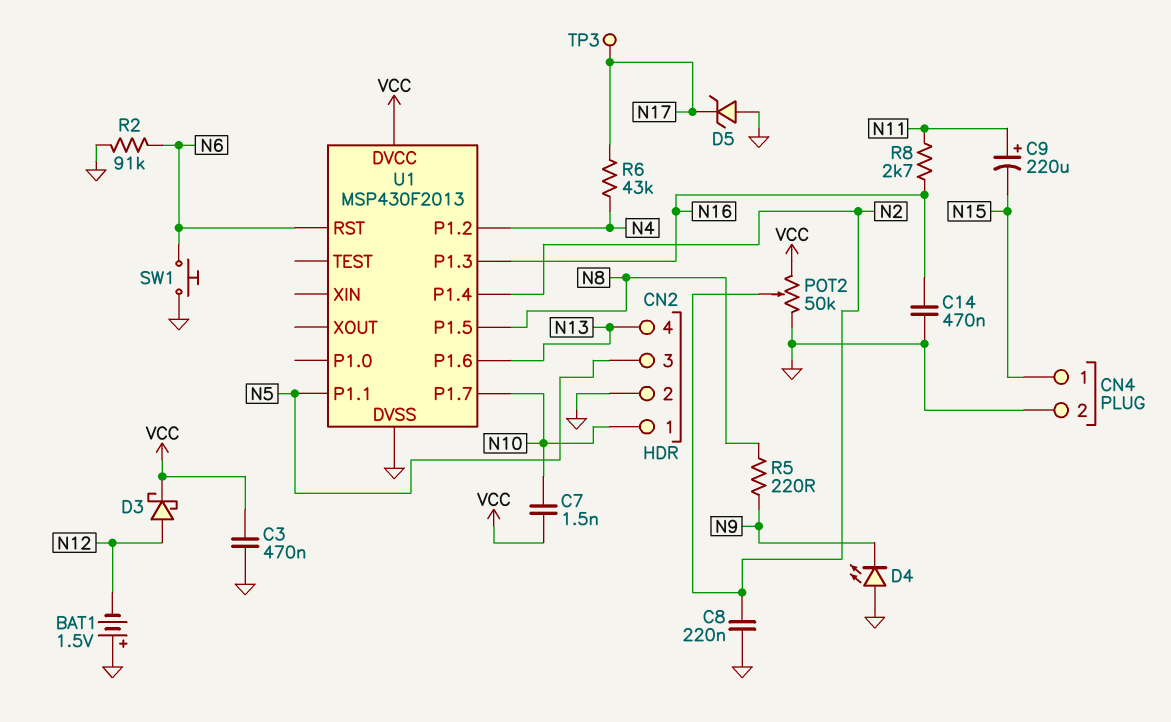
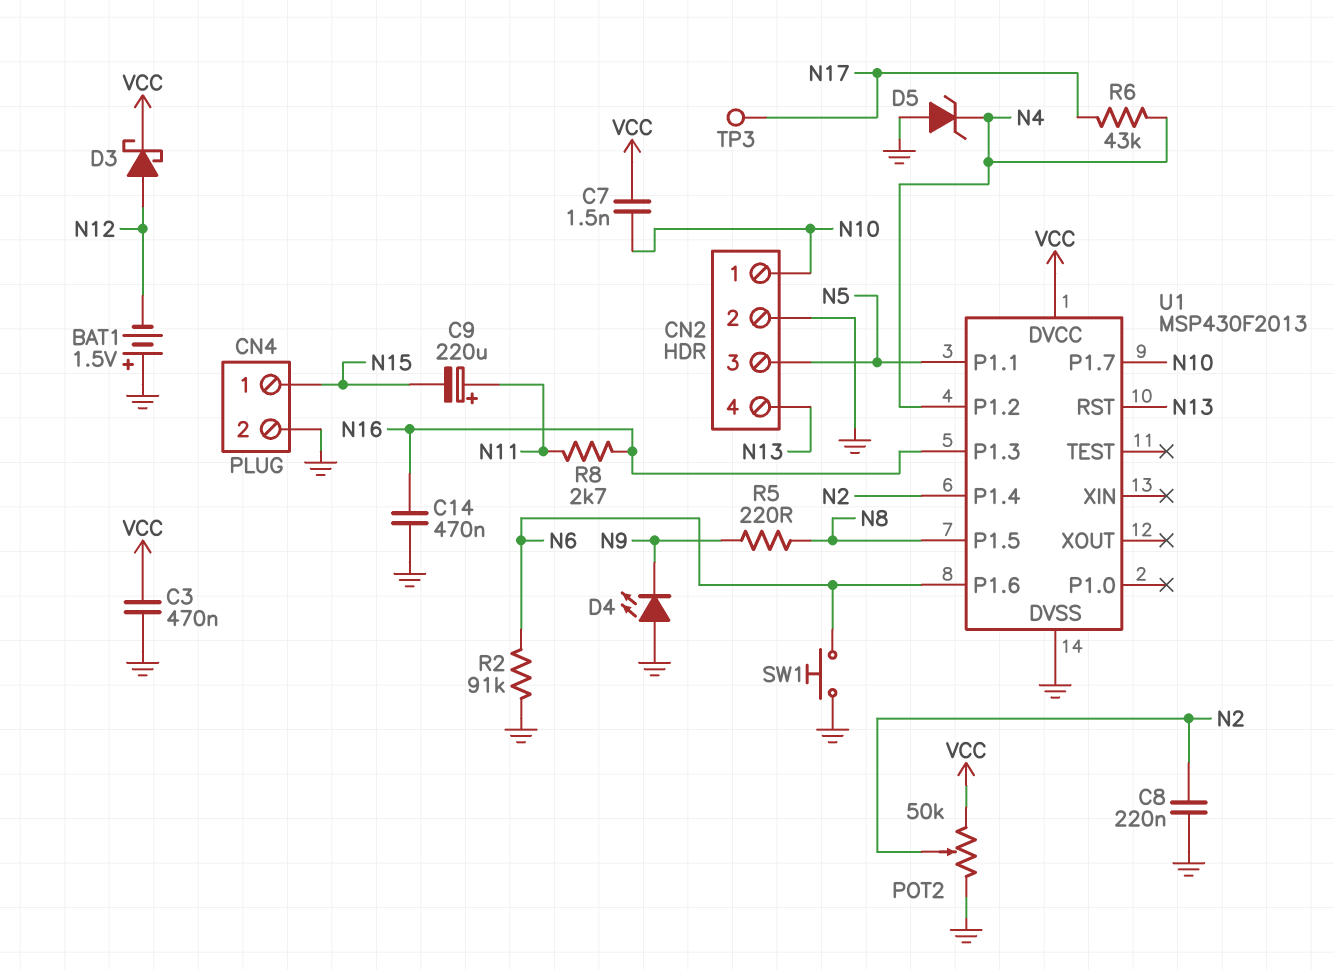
D5: zener (A GND, K N17) -> zener (A GND, K N4)
U1 pin P1.6: N13 -> N6
U1 pin RST: N6 -> N13

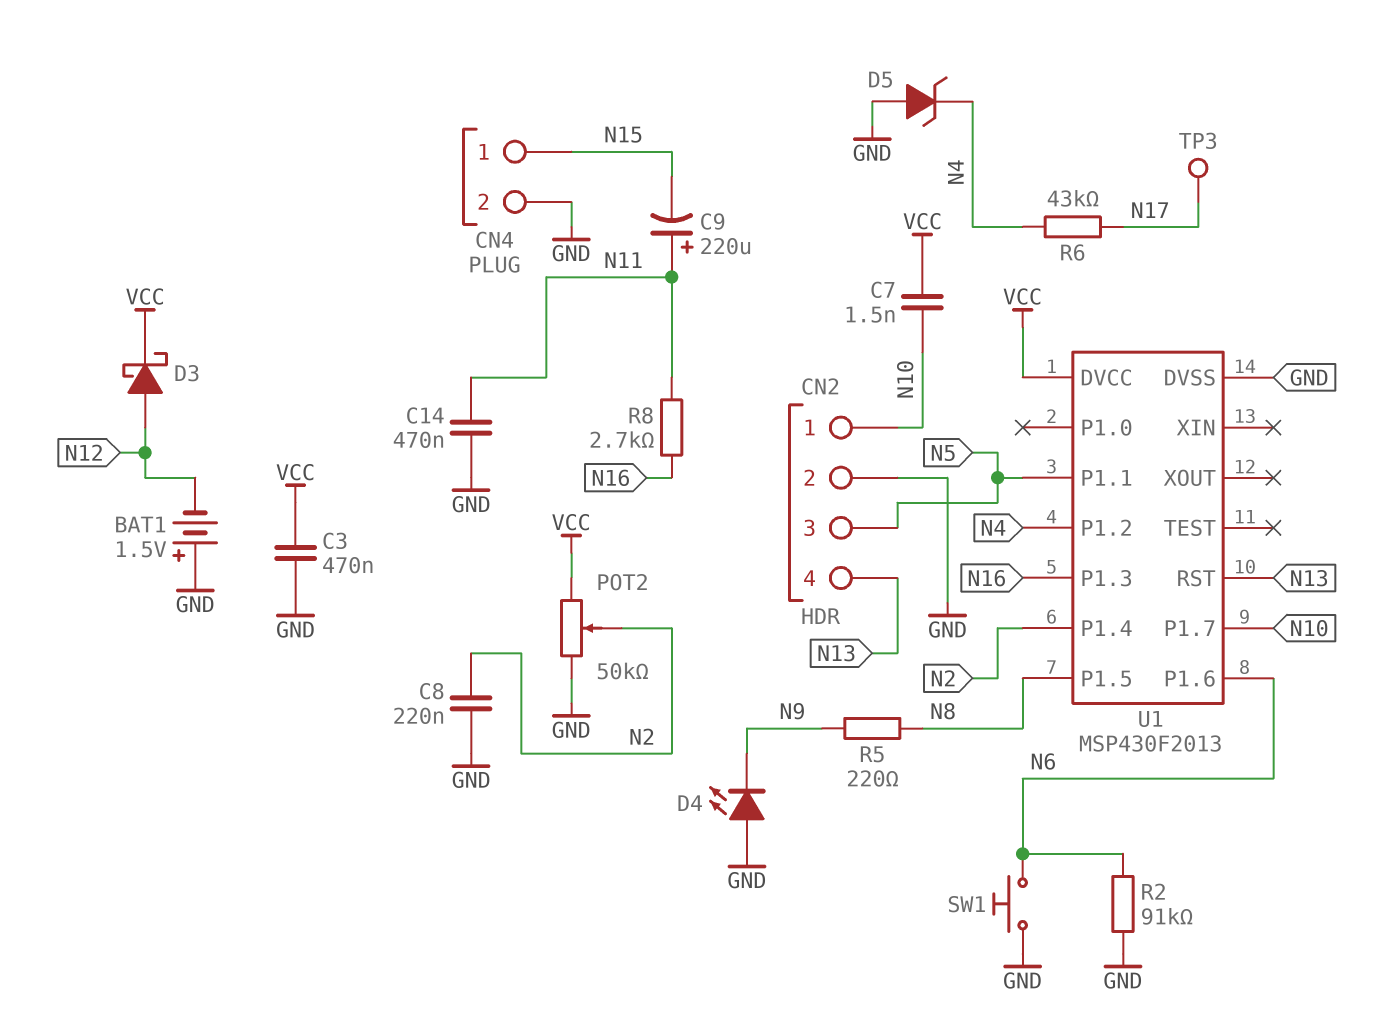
C14: 470nF (GND, N16) -> 470nF (GND, N11)

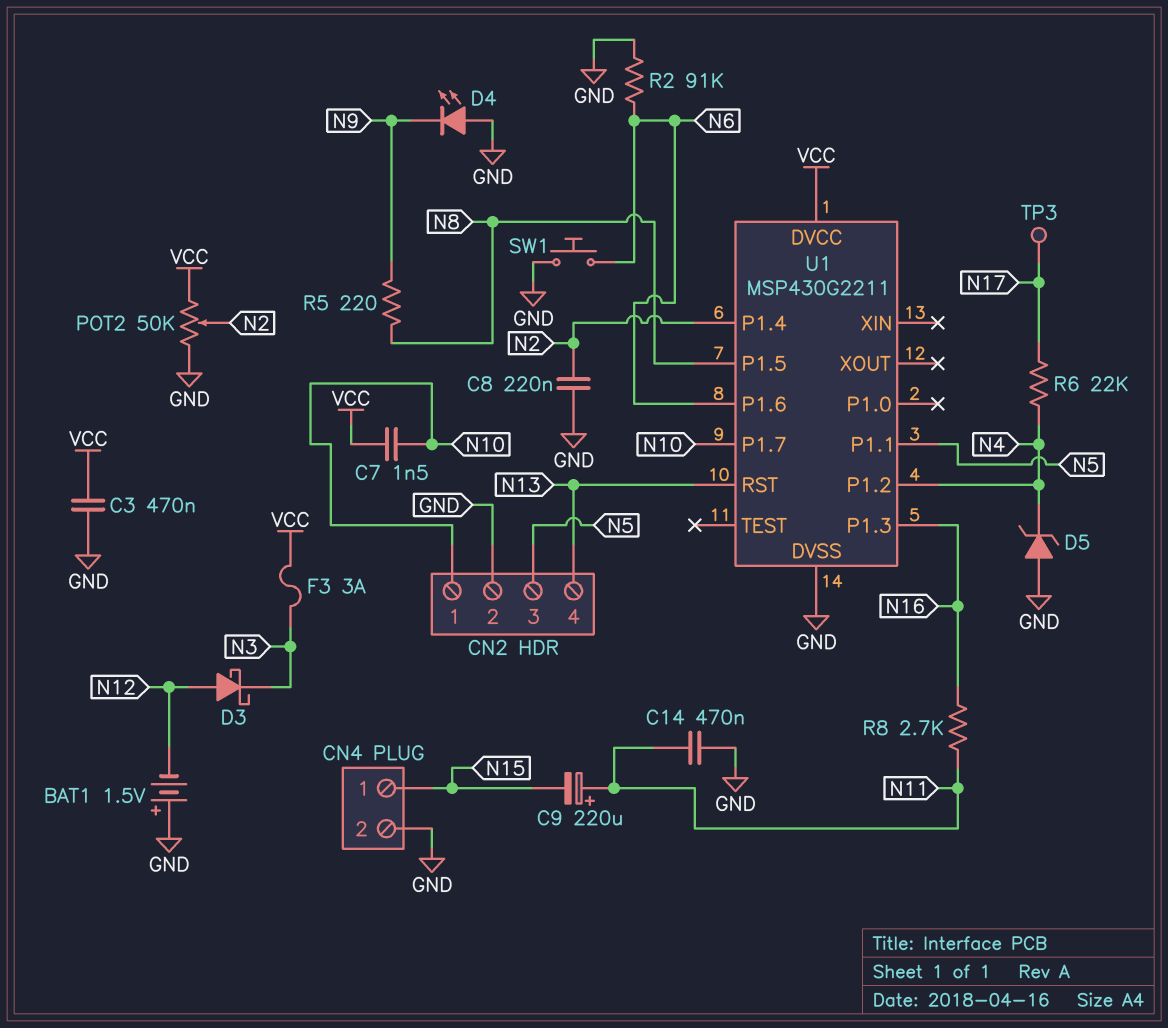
D3: schottky (A N12, K VCC) -> schottky (A N12, K N3)
F3: none -> 3A (N3, VCC)
R6: 43k (N4, N17) -> 22k (N4, N17)
U1: MSP430F2013 -> MSP430G2211

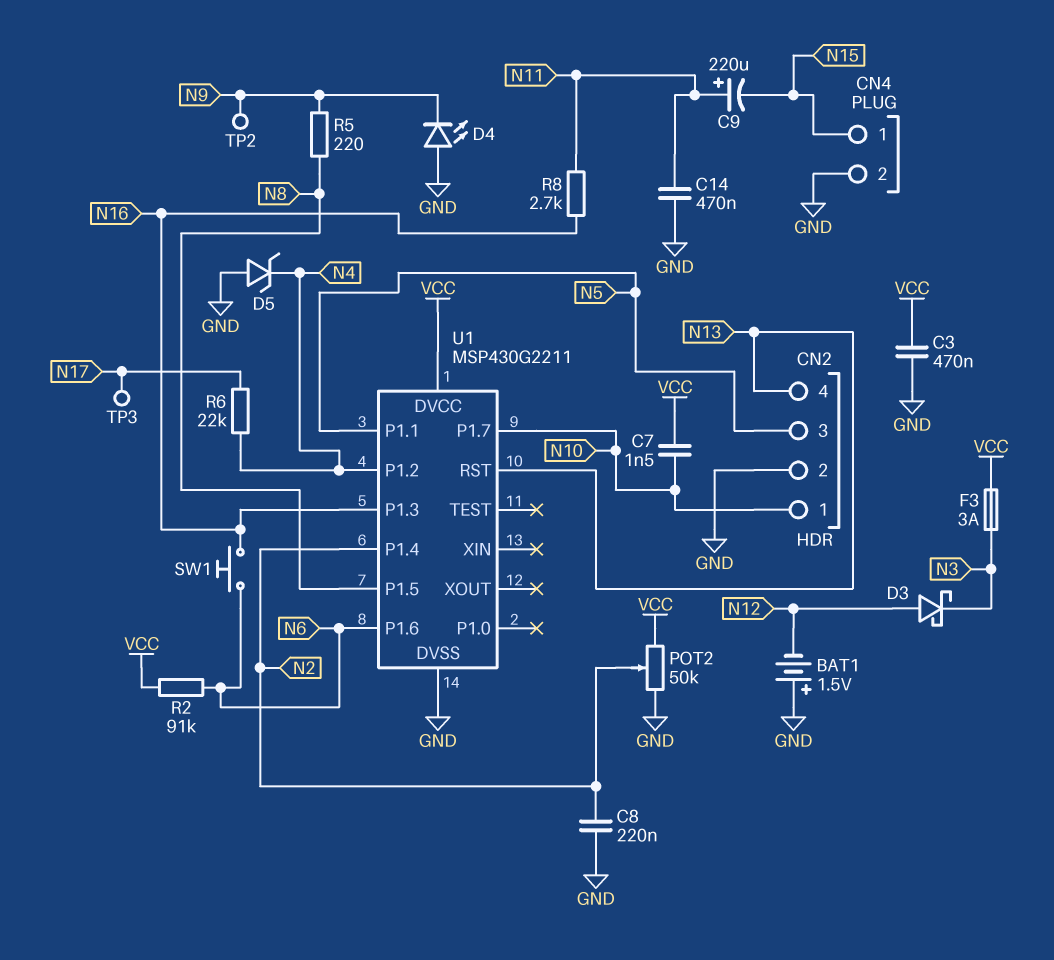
R2: 91k (GND, N6) -> 91k (N6, VCC)
SW1: button (GND, N6) -> button (N6, N16)
TP2: none -> test point (N9)

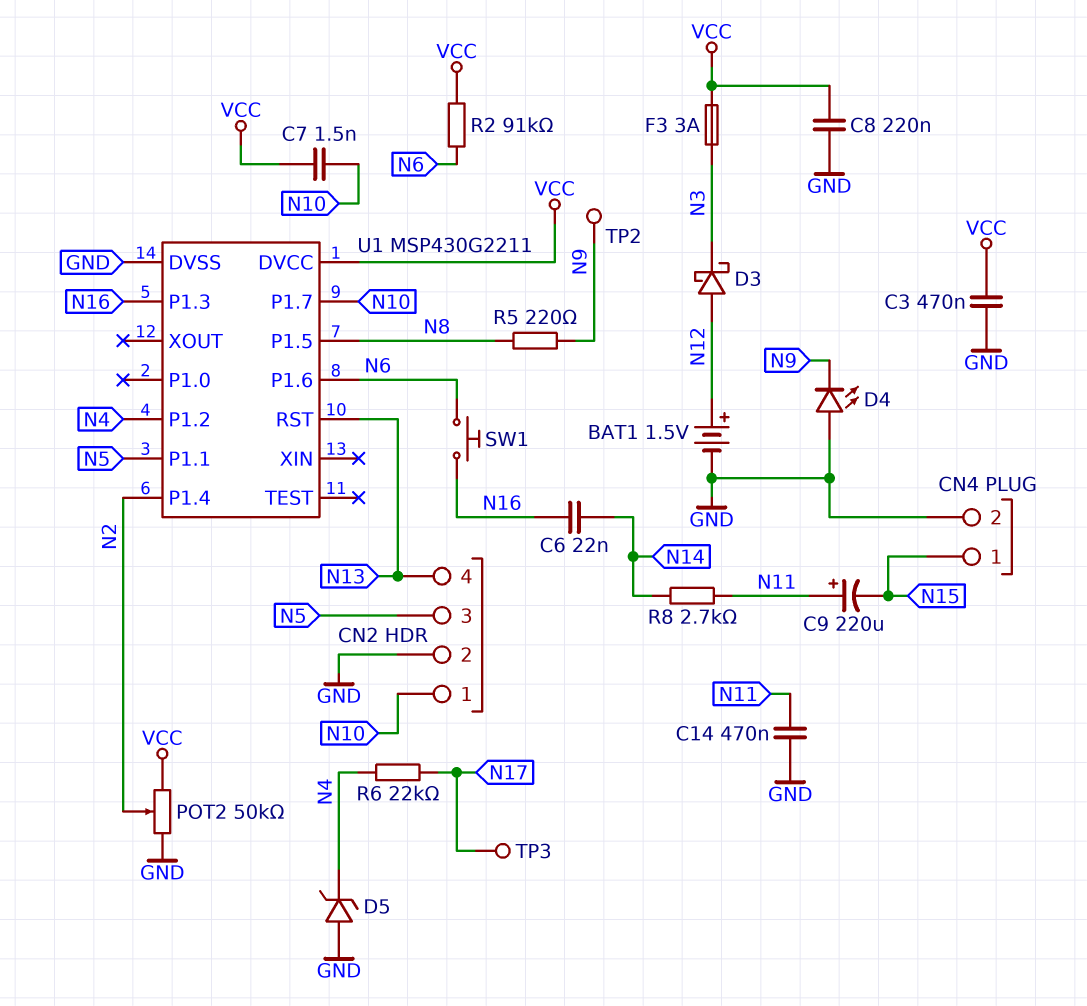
BAT1: 1.5V (plus GND, minus N12) -> 1.5V (plus N12, minus GND)
C6: none -> 22nF (N14, N16)
C8: 220nF (GND, N2) -> 220nF (GND, VCC)
R8: 2.7k (N11, N16) -> 2.7k (N11, N14)

